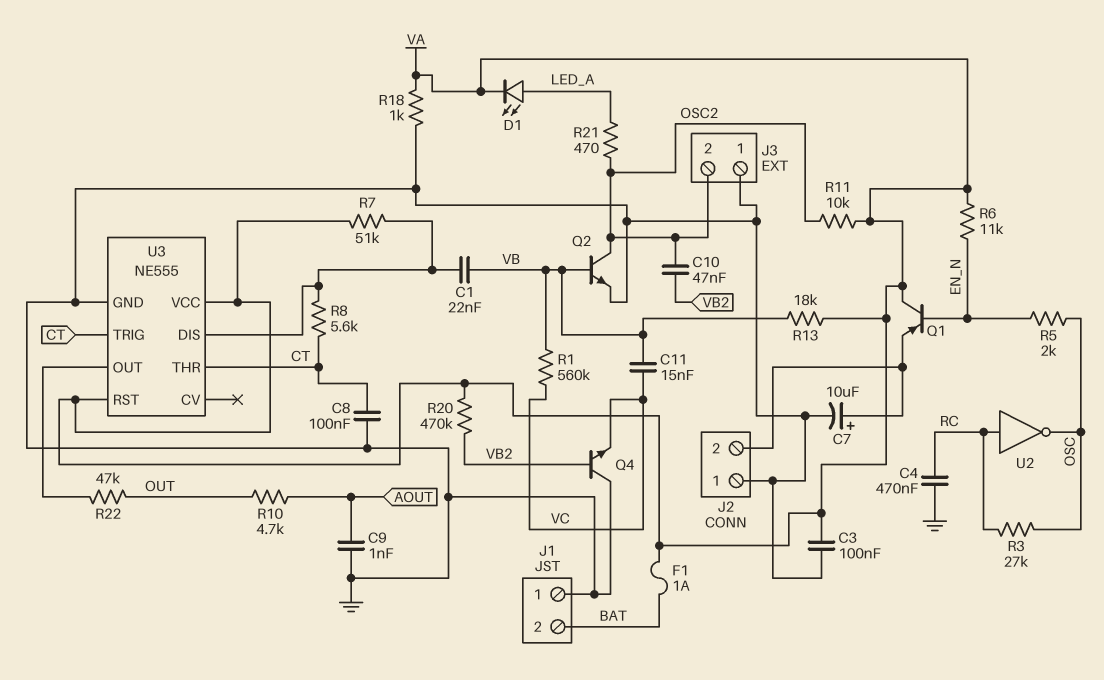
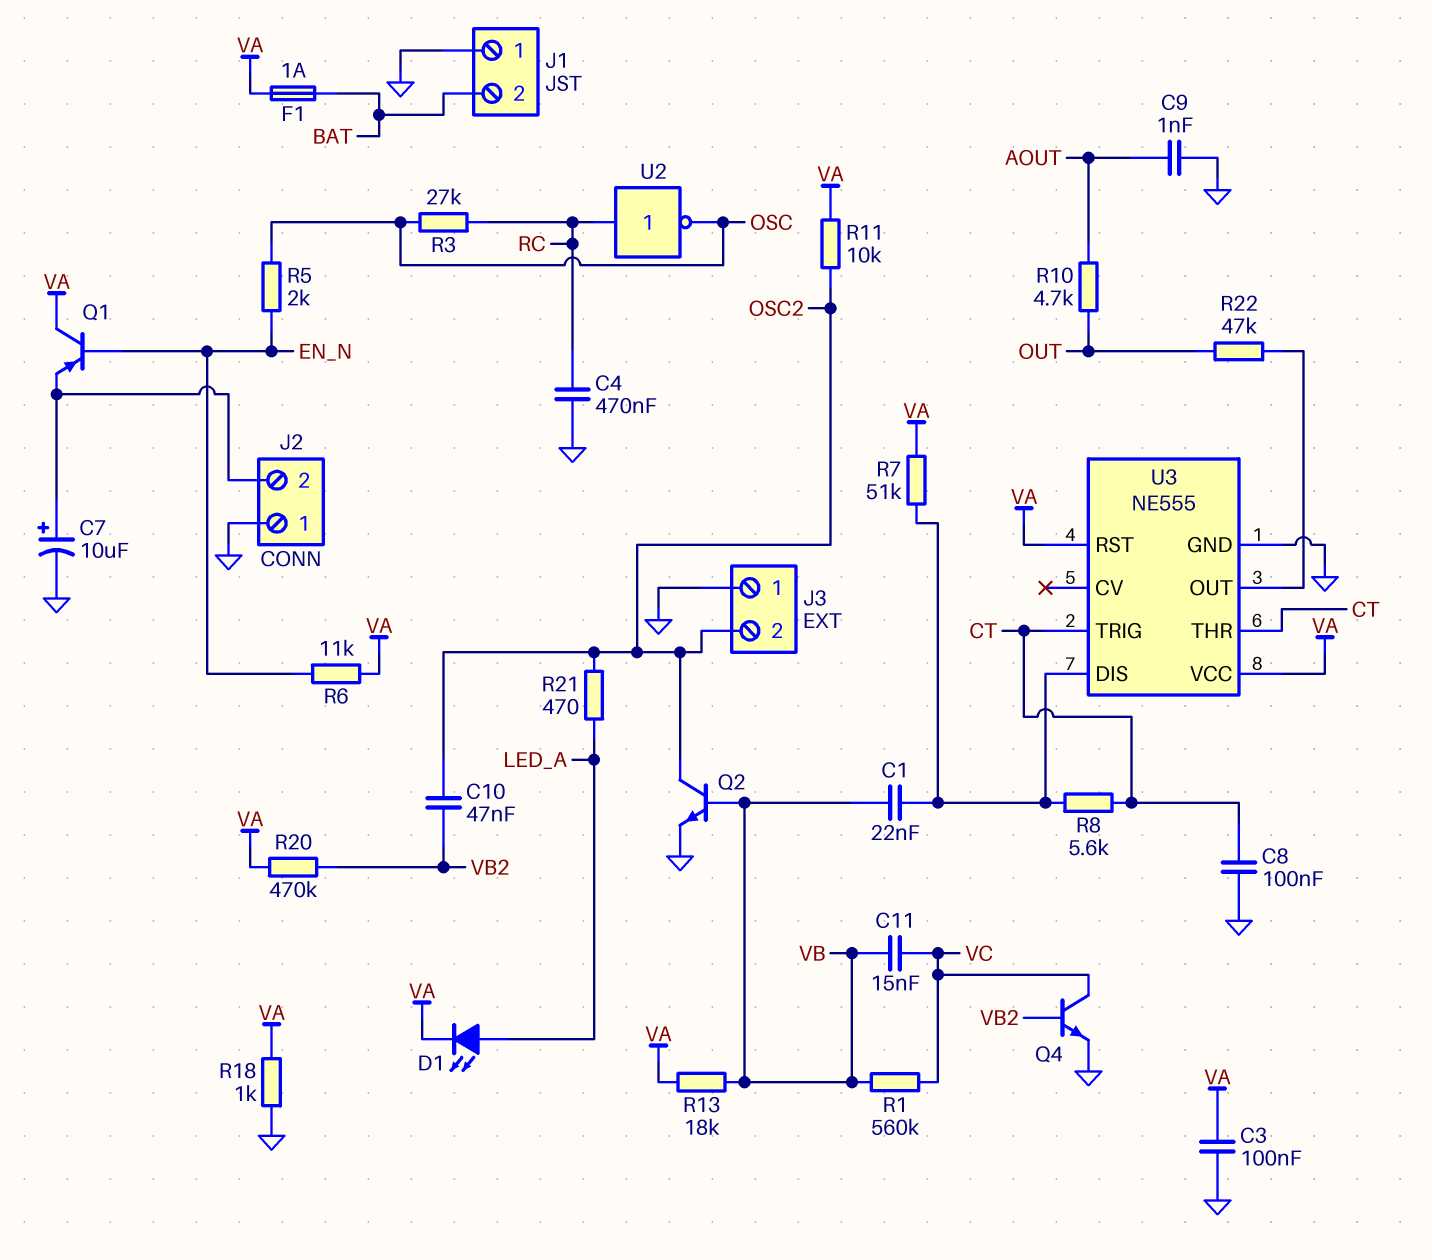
Q4: NPN (B VB2, C GND, E VC) -> NPN (B VB2, C VC, E GND)

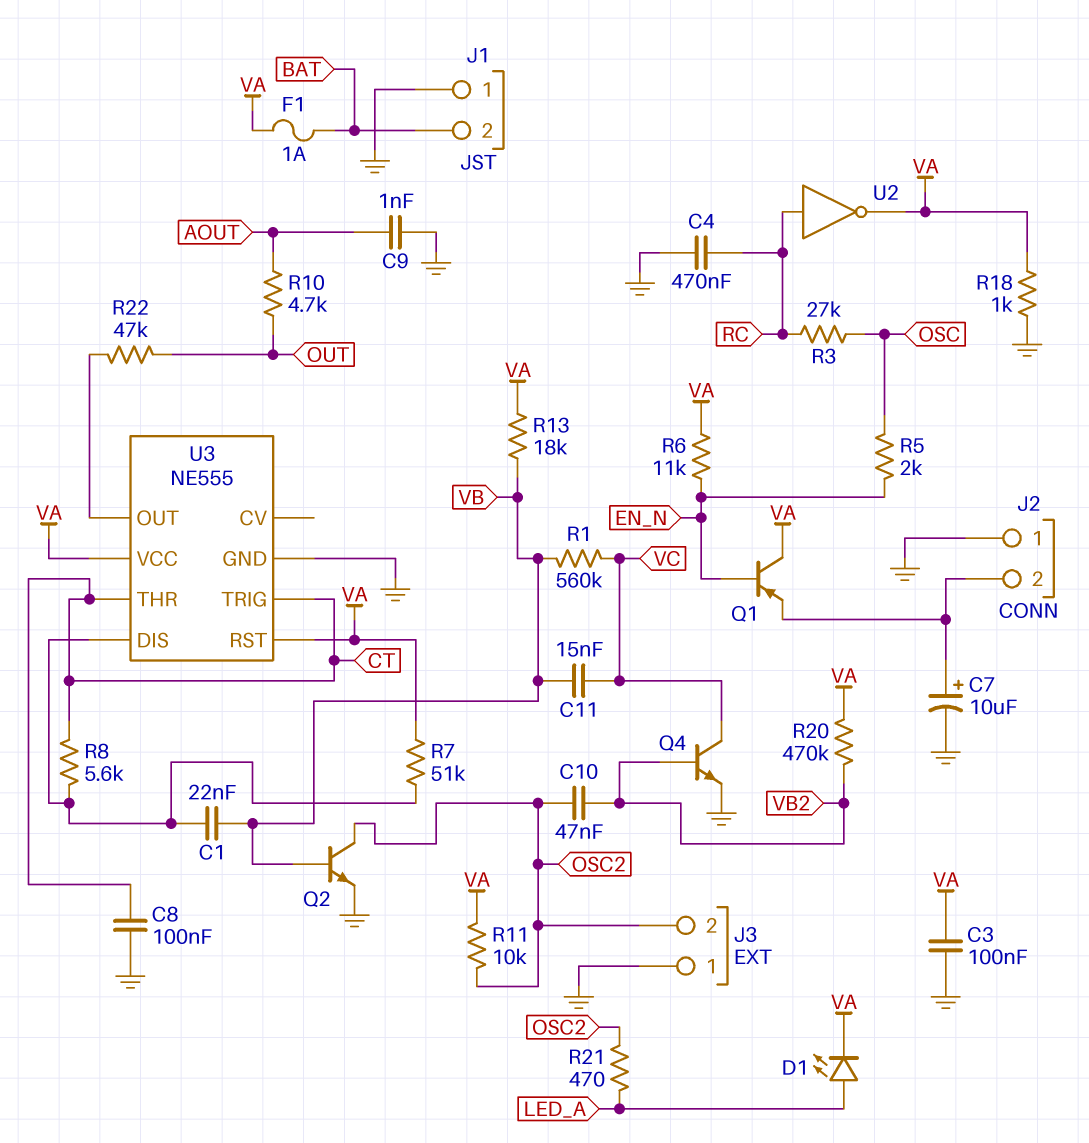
U2: NOT (in RC, out OSC) -> NOT (in RC, out VA)

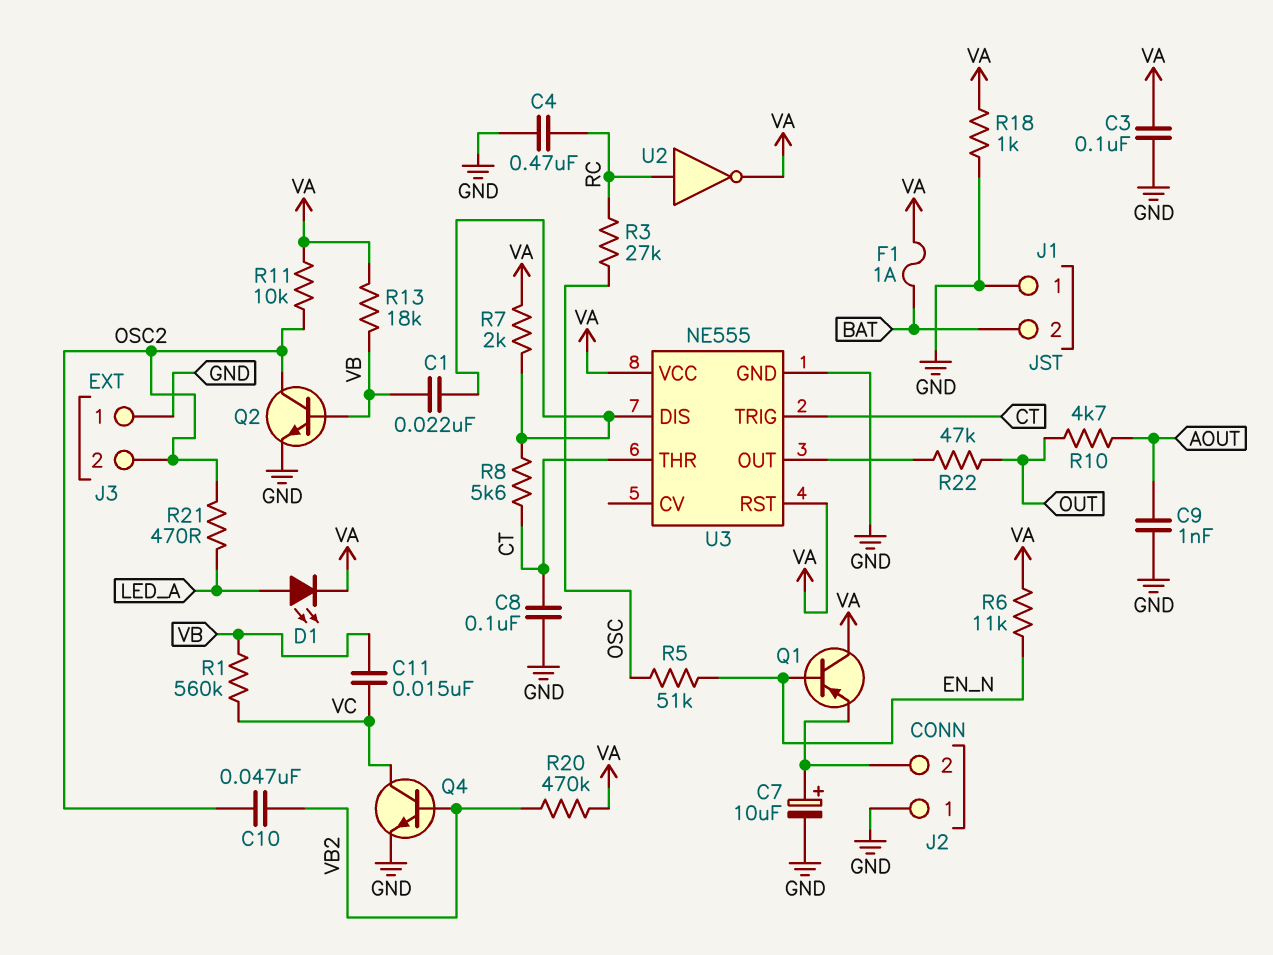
R5: 2k (EN_N, OSC) -> 51k (EN_N, OSC)
R7: 51k (U3/DIS, VA) -> 2k (U3/DIS, VA)

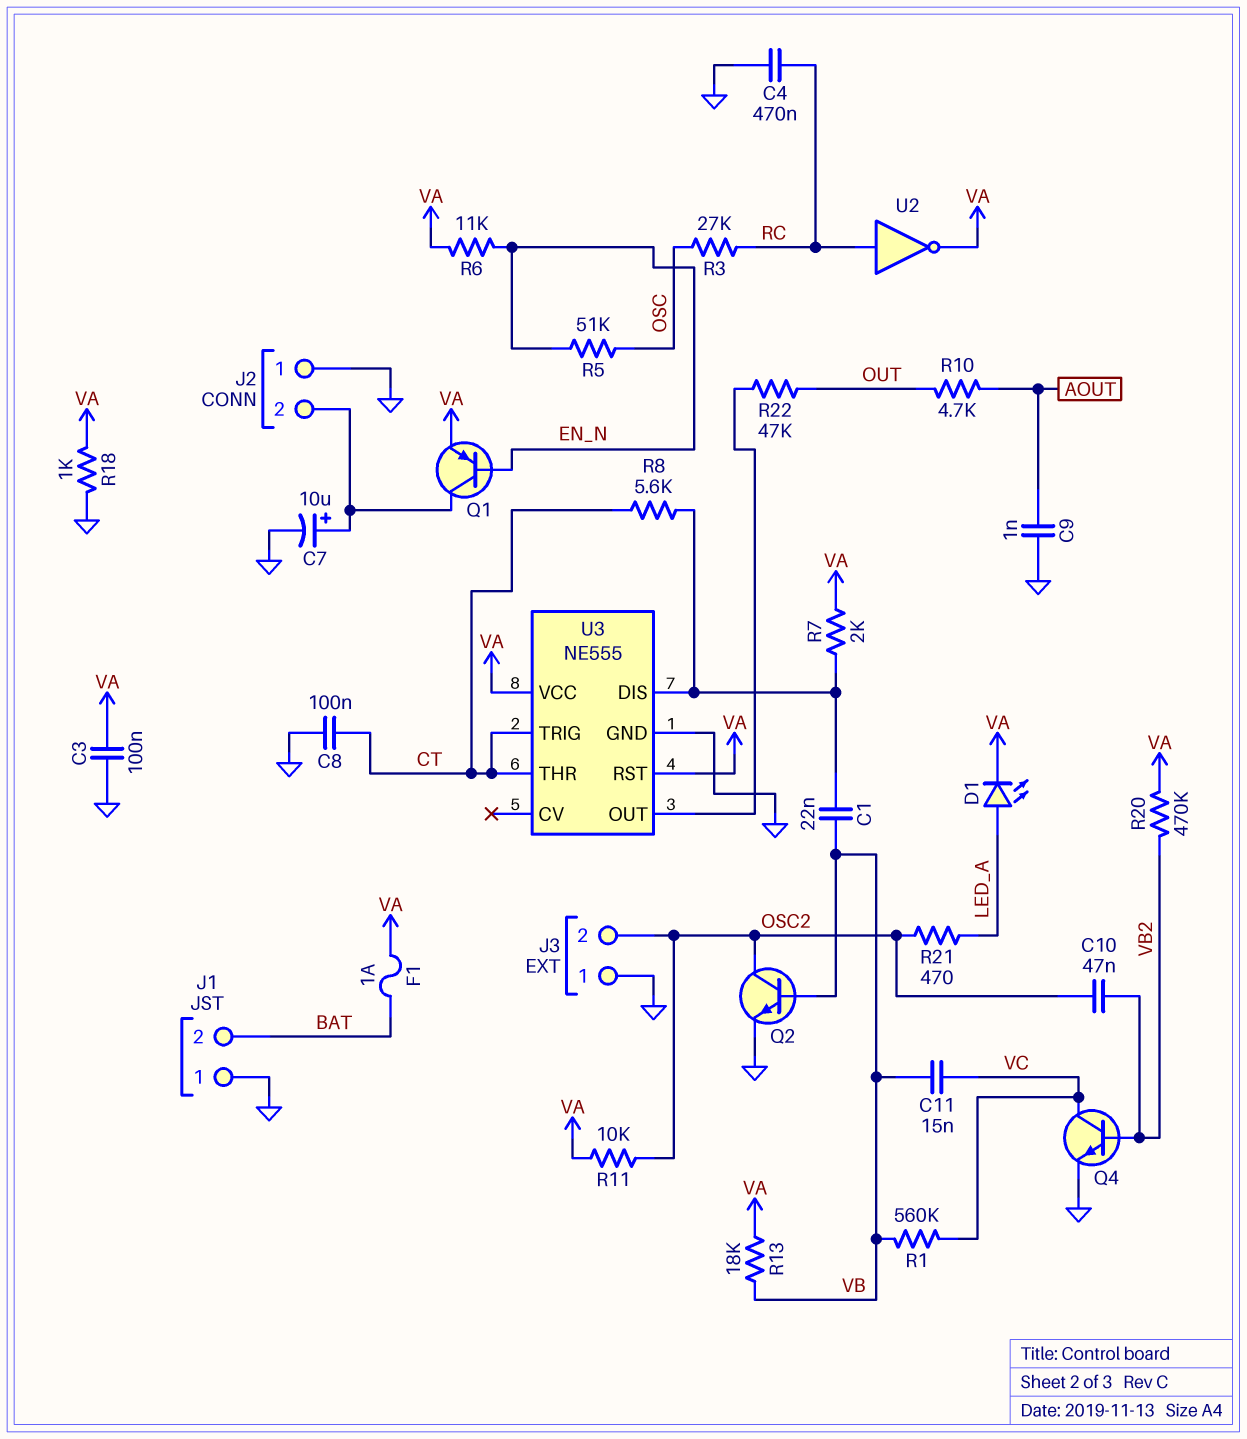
Q1: PNP (B EN_N, C VA, E J2/2) -> PNP (B EN_N, C J2/2, E VA)

